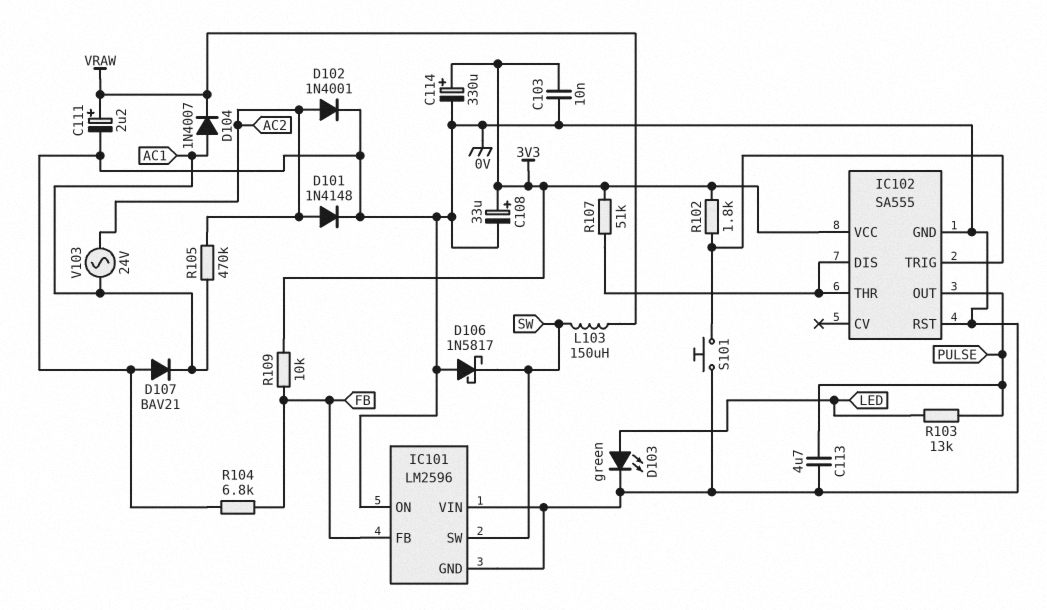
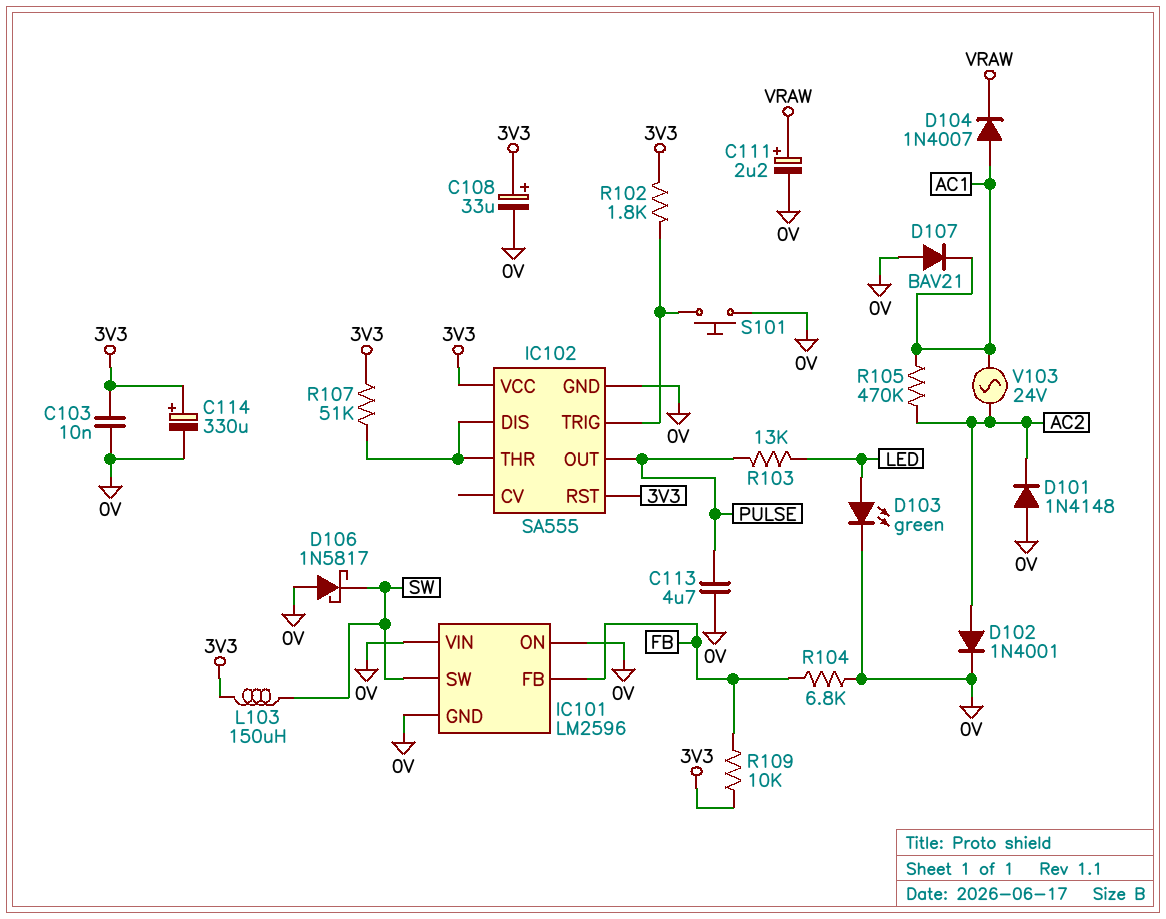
D101: diode 1N4148 (A AC2, K 0V) -> diode 1N4148 (A 0V, K AC2)
IC102 pin RST: 0V -> 3V3
L103: 150uH (SW, VRAW) -> 150uH (3V3, SW)

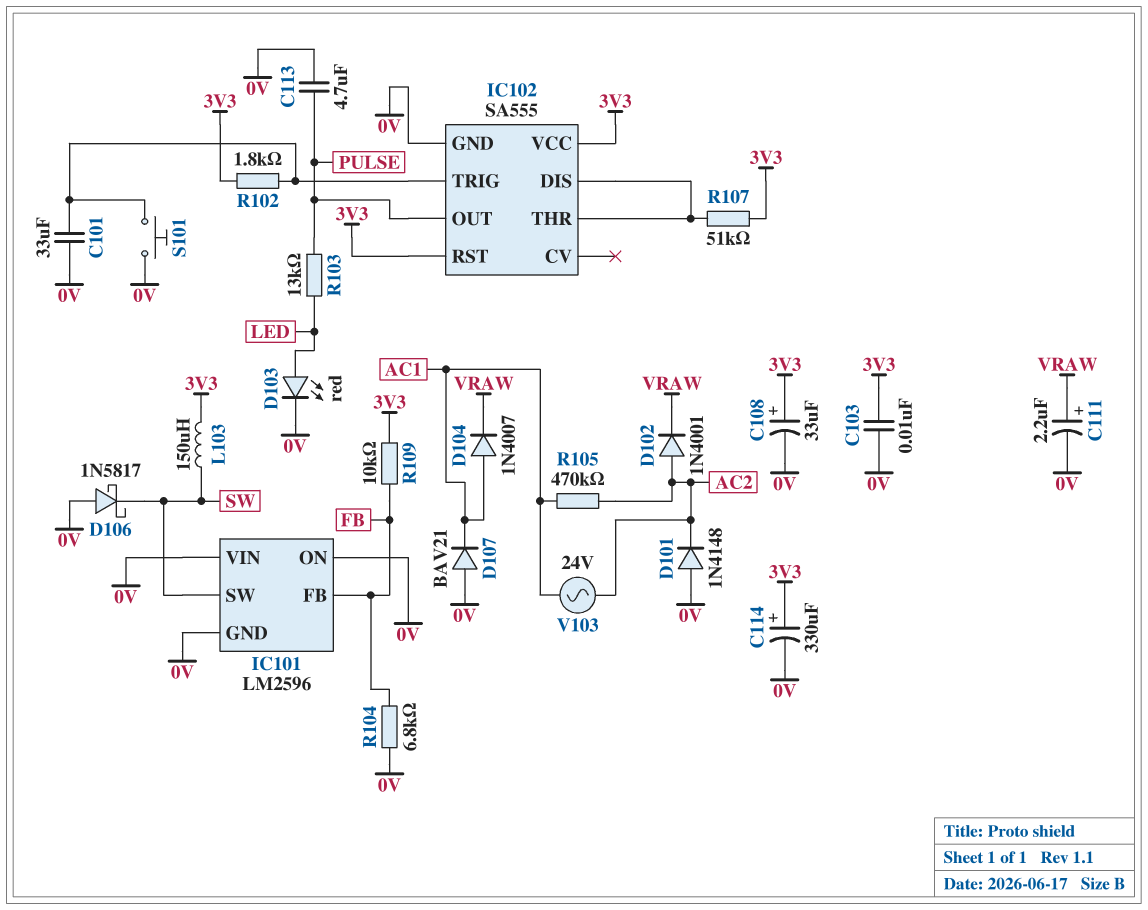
C101: none -> 33uF (0V, IC102/TRIG)
D102: diode 1N4001 (A AC2, K 0V) -> diode 1N4001 (A AC2, K VRAW)
D103: LED green (A LED, K 0V) -> LED red (A LED, K 0V)

